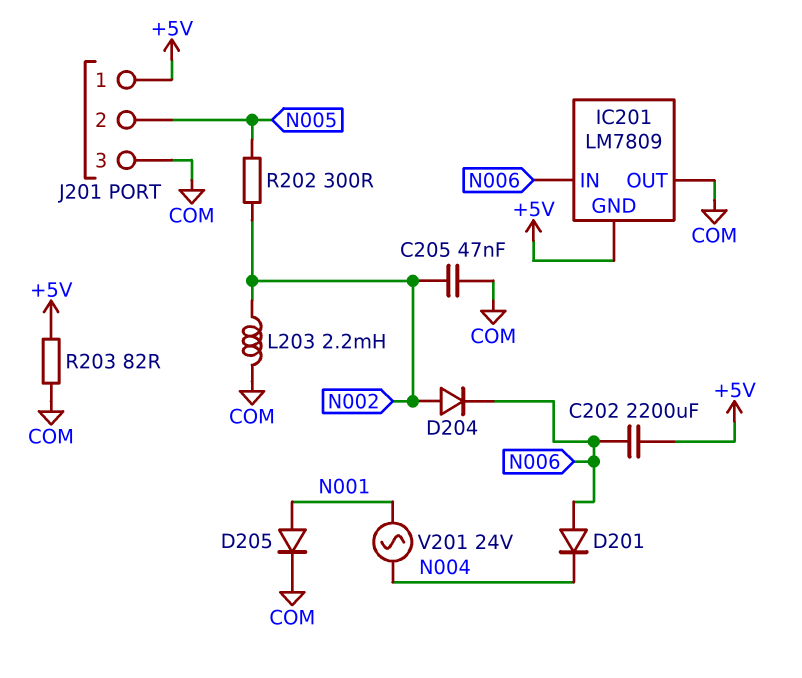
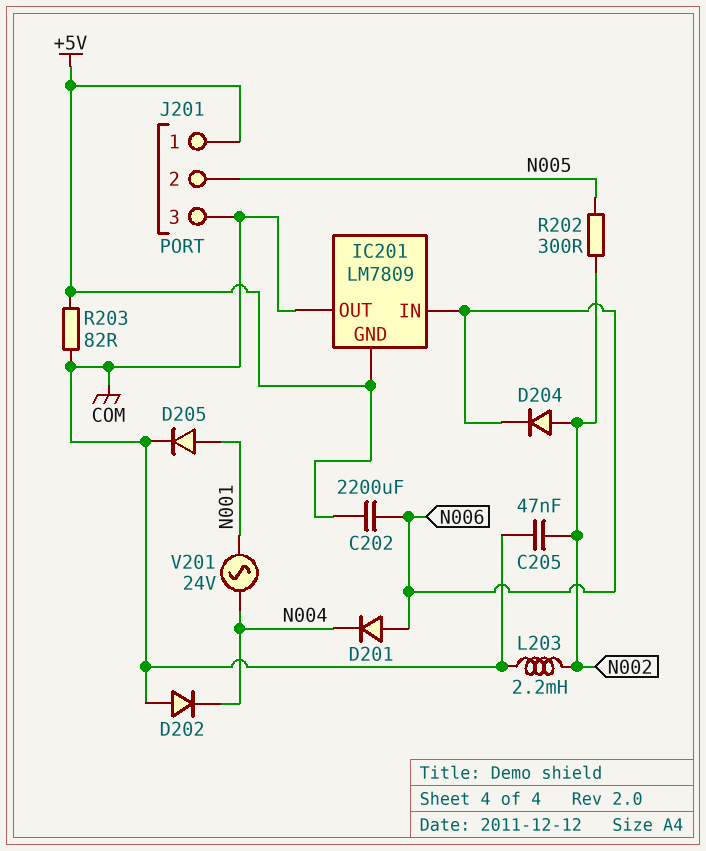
D202: none -> diode (A COM, K N004)

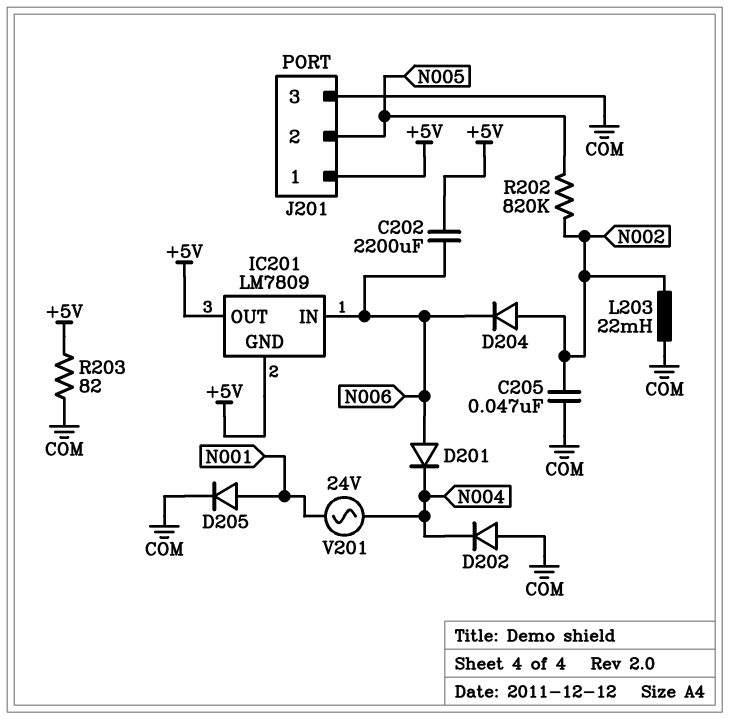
IC201 pin OUT: COM -> +5V
L203: 2.2mH (COM, N002) -> 22mH (COM, N002)
R202: 300 (N002, N005) -> 820k (N002, N005)

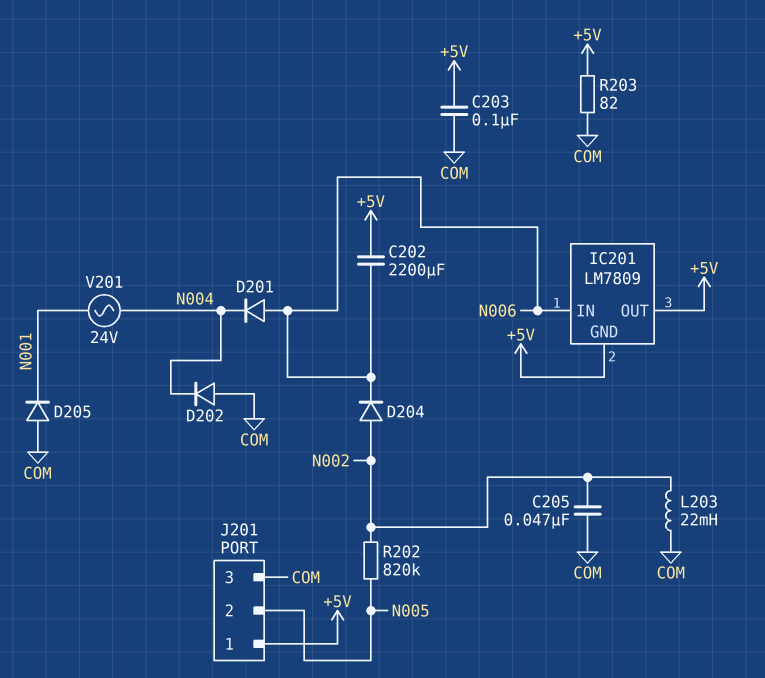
C203: none -> 100nF (+5V, COM)
D205: diode (A N001, K COM) -> diode (A COM, K N001)

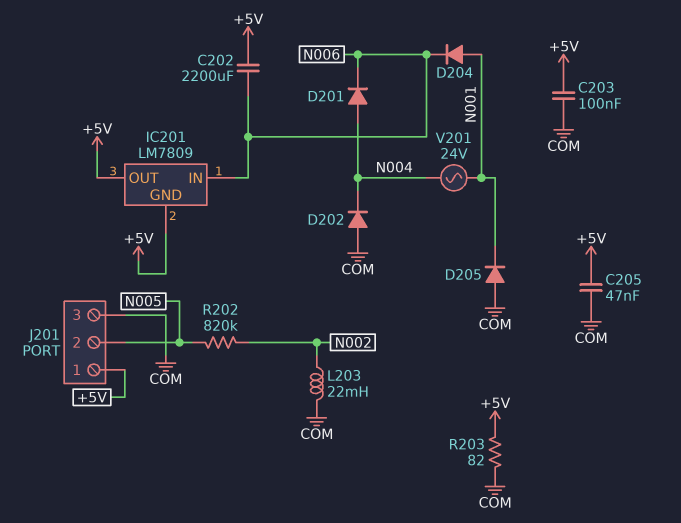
C205: 47nF (COM, N002) -> 47nF (+5V, COM)
D201: diode (A N006, K N004) -> diode (A N004, K N006)
D204: diode (A N002, K N006) -> diode (A N001, K N006)

